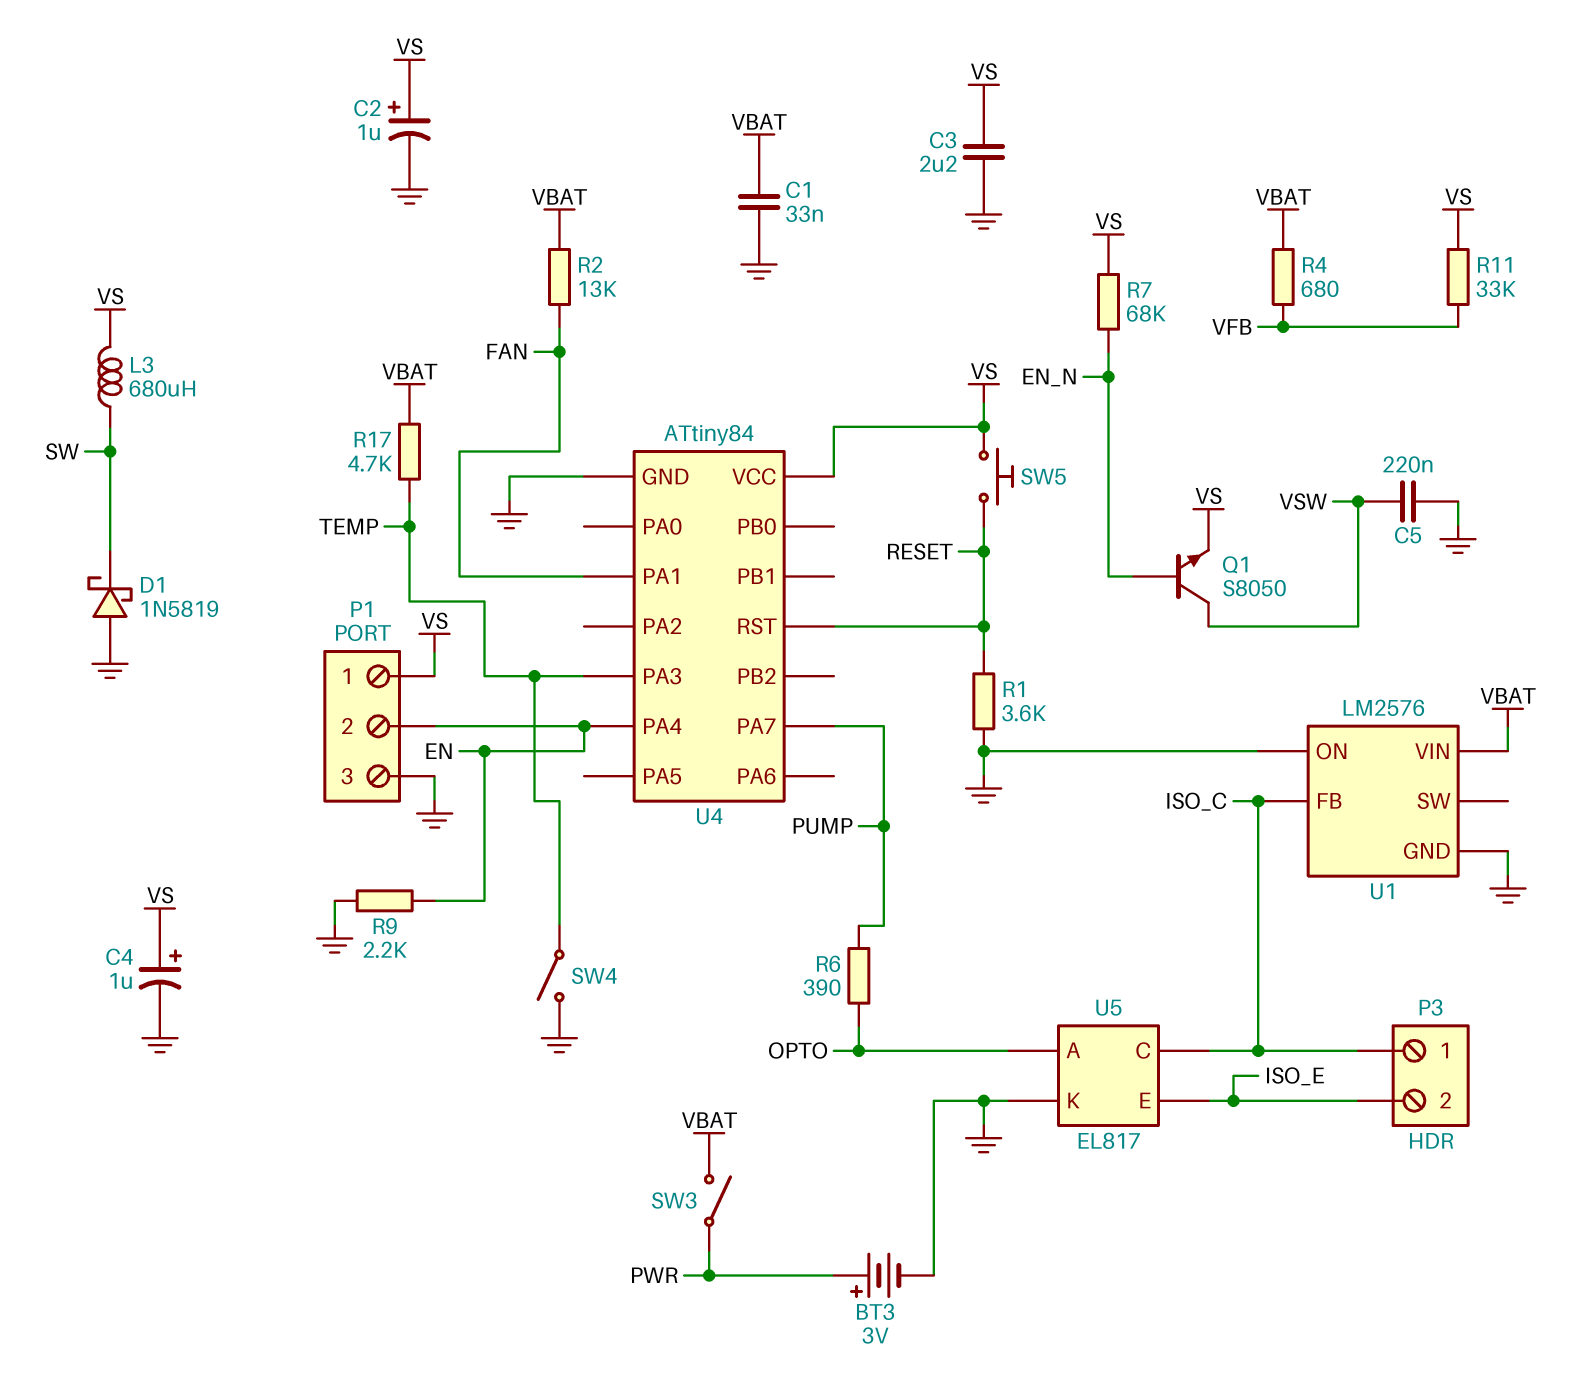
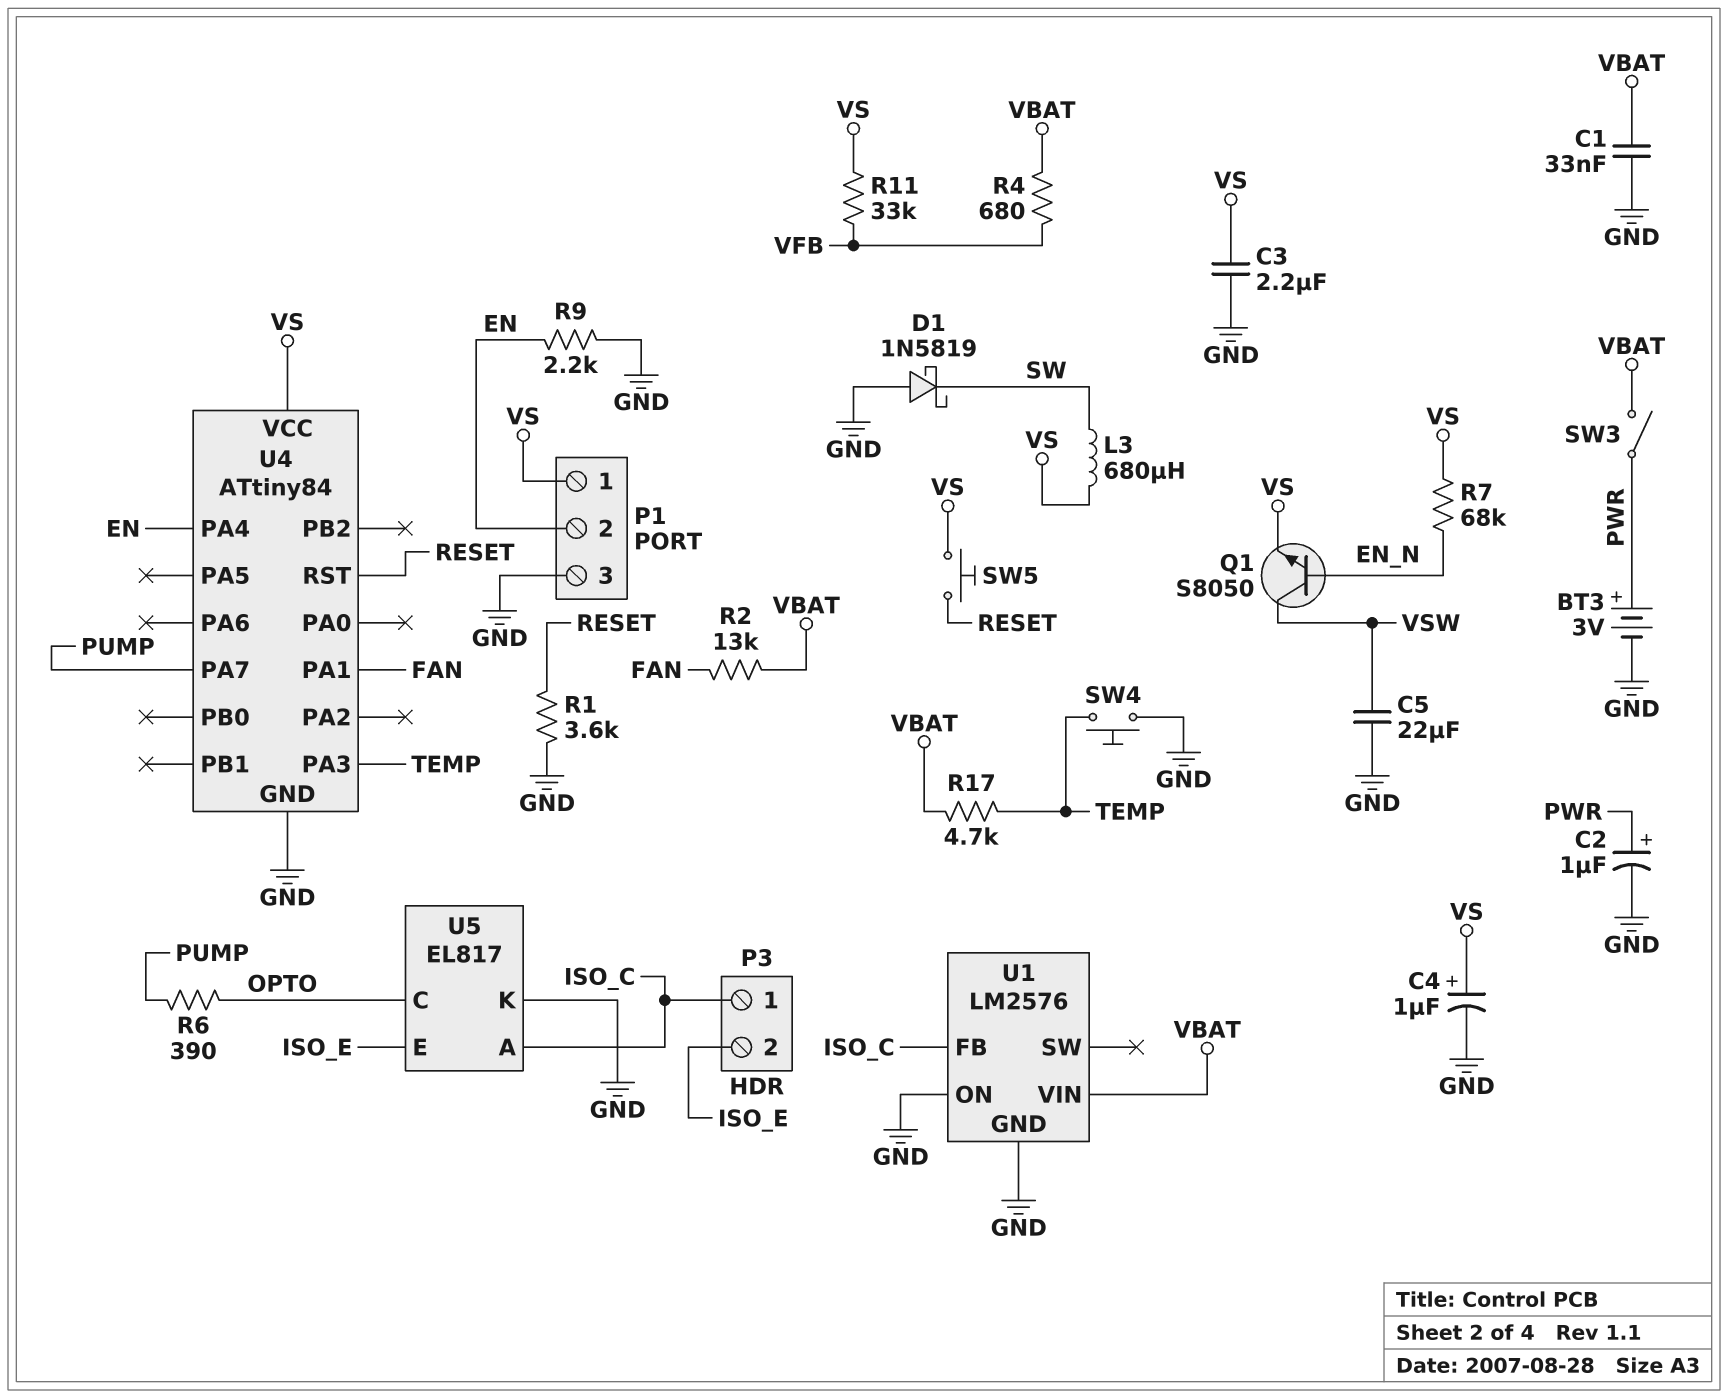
C2: 1uF (plus VS, minus GND) -> 1uF (plus PWR, minus GND)
C5: 220nF (GND, VSW) -> 22uF (GND, VSW)
SW4: switch (GND, TEMP) -> button (GND, TEMP)
U5 pin A: OPTO -> ISO_C
U5 pin C: ISO_C -> OPTO

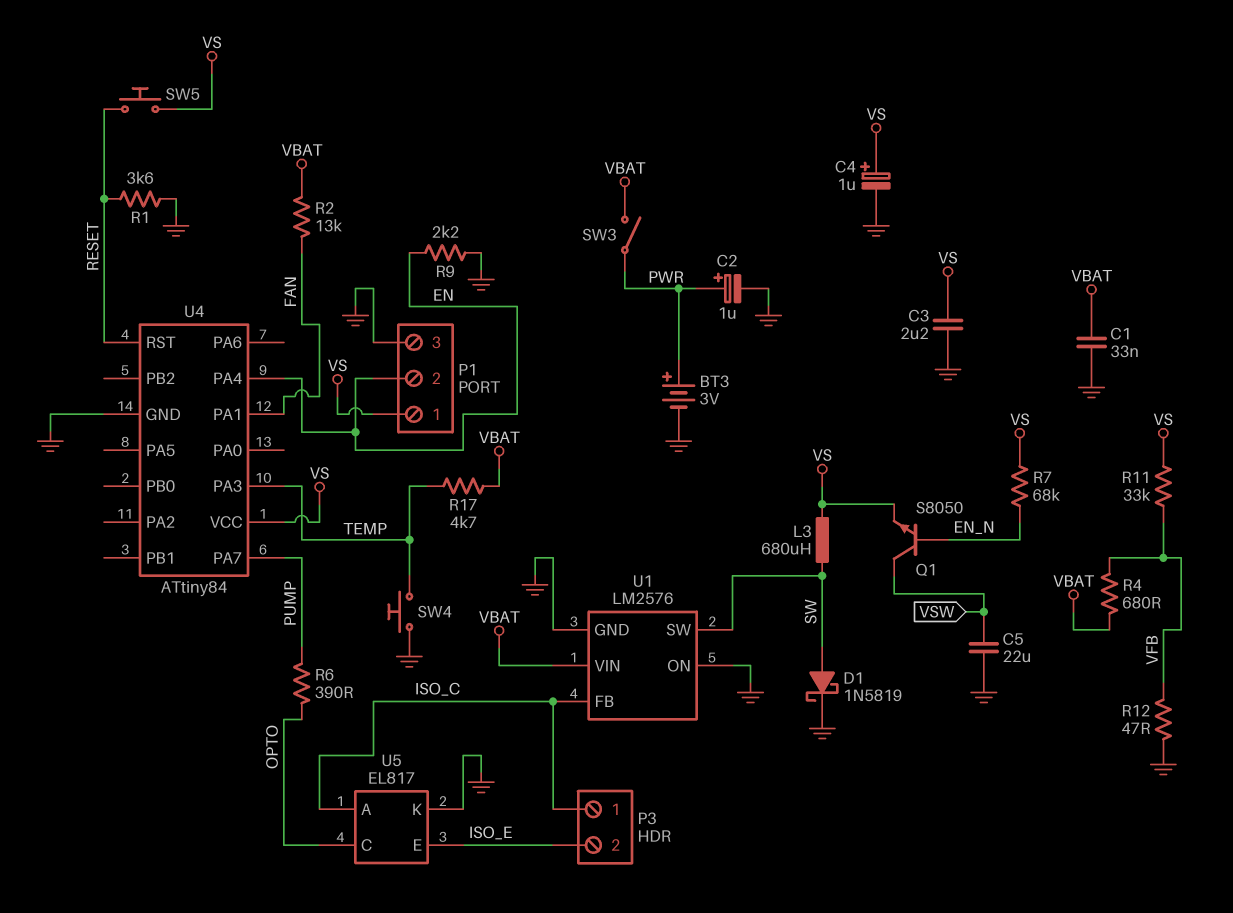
D1: schottky 1N5819 (A GND, K SW) -> schottky 1N5819 (A SW, K GND)
R12: none -> 47 (GND, VFB)
U1 pin SW: none -> SW

